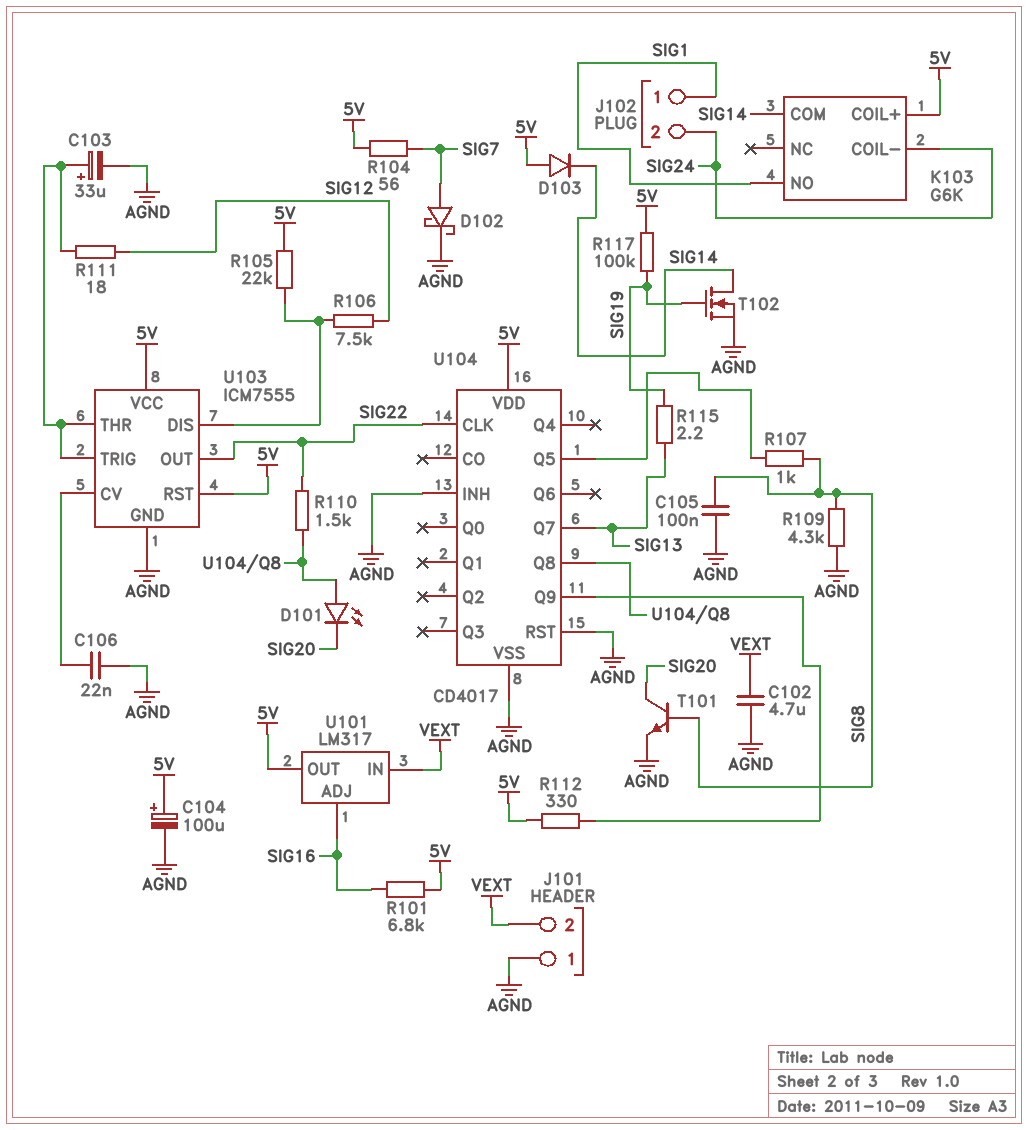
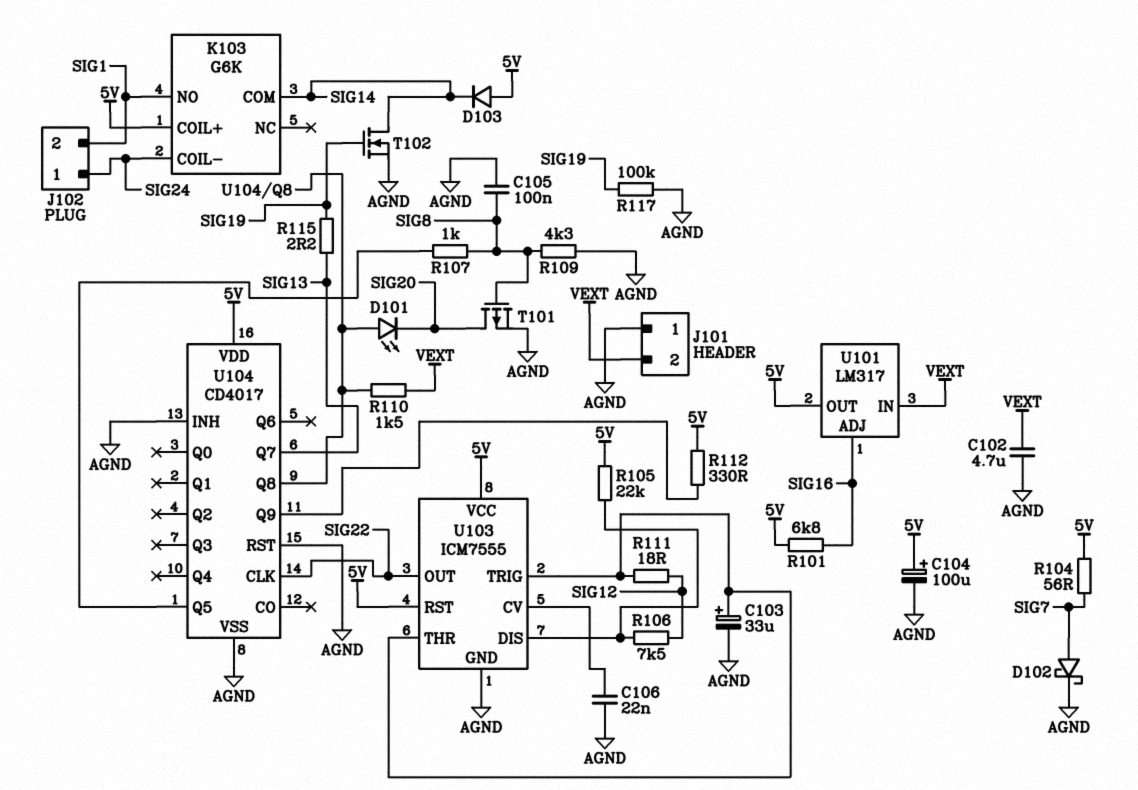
J102 pin 1: SIG1 -> SIG24
J102 pin 2: SIG24 -> SIG1
R110: 1.5k (SIG22, U104/Q8) -> 1.5k (U104/Q8, VEXT)
R117: 100k (5V, SIG19) -> 100k (AGND, SIG19)
T101: NPN (B SIG8, C SIG20, E AGND) -> PMOS (G SIG8, D SIG20, S AGND)

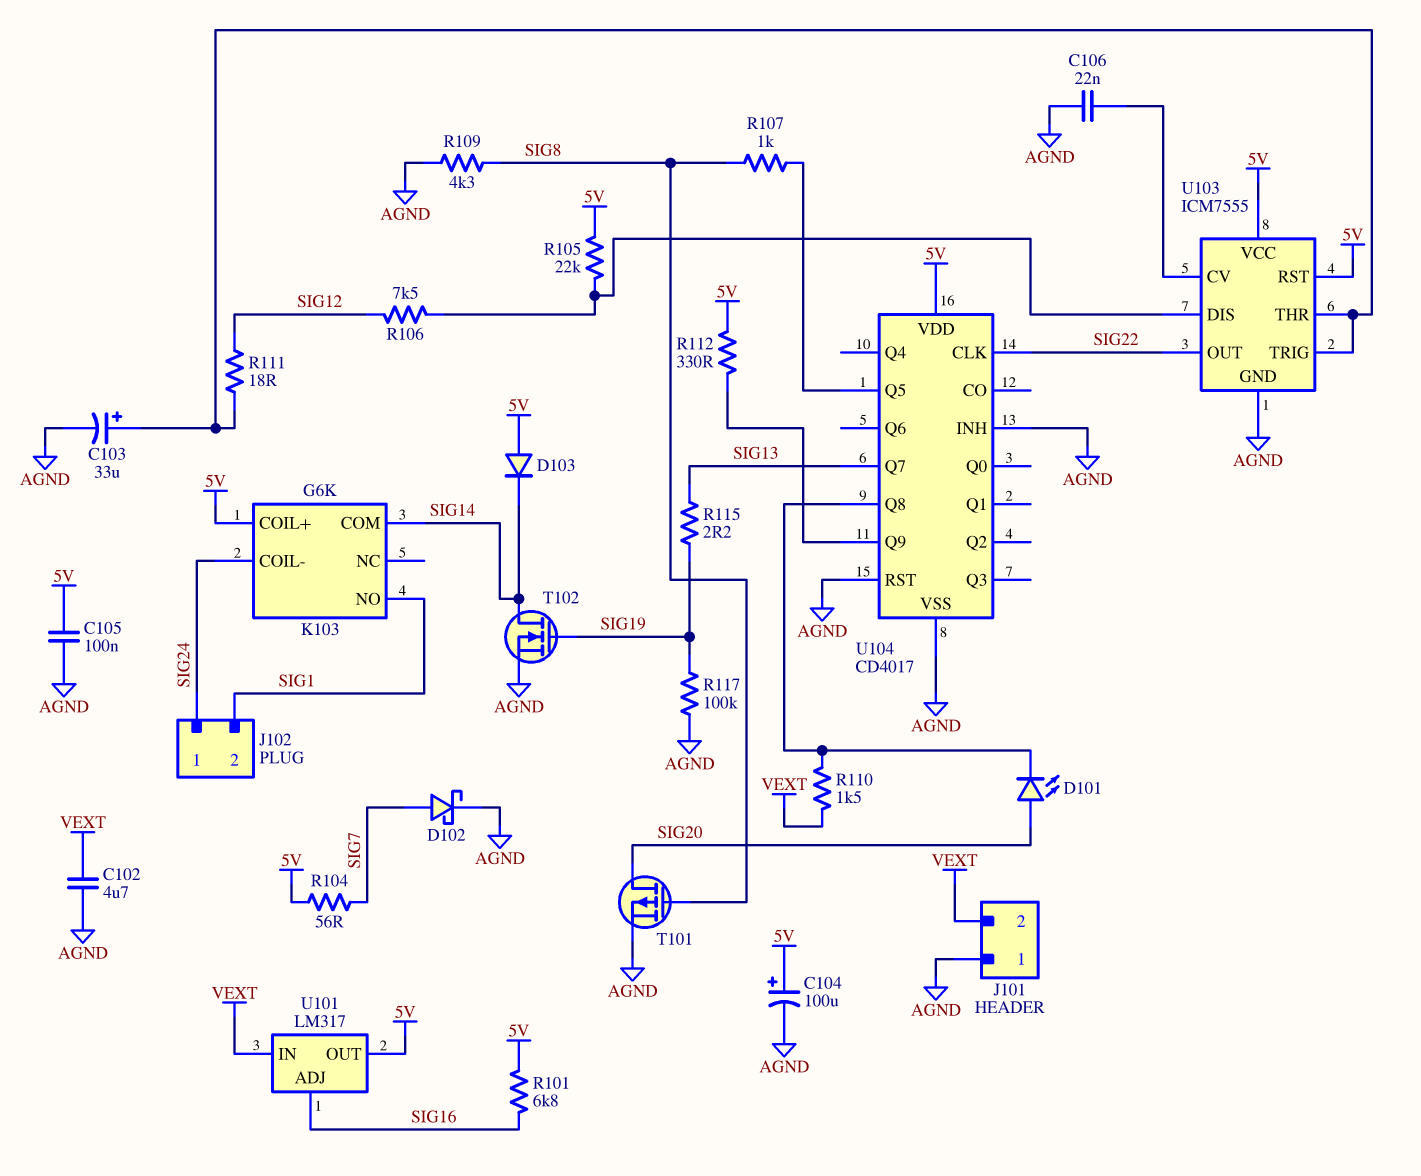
C105: 100nF (AGND, SIG8) -> 100nF (5V, AGND)
D101: LED (A U104/Q8, K SIG20) -> LED (A SIG20, K U104/Q8)

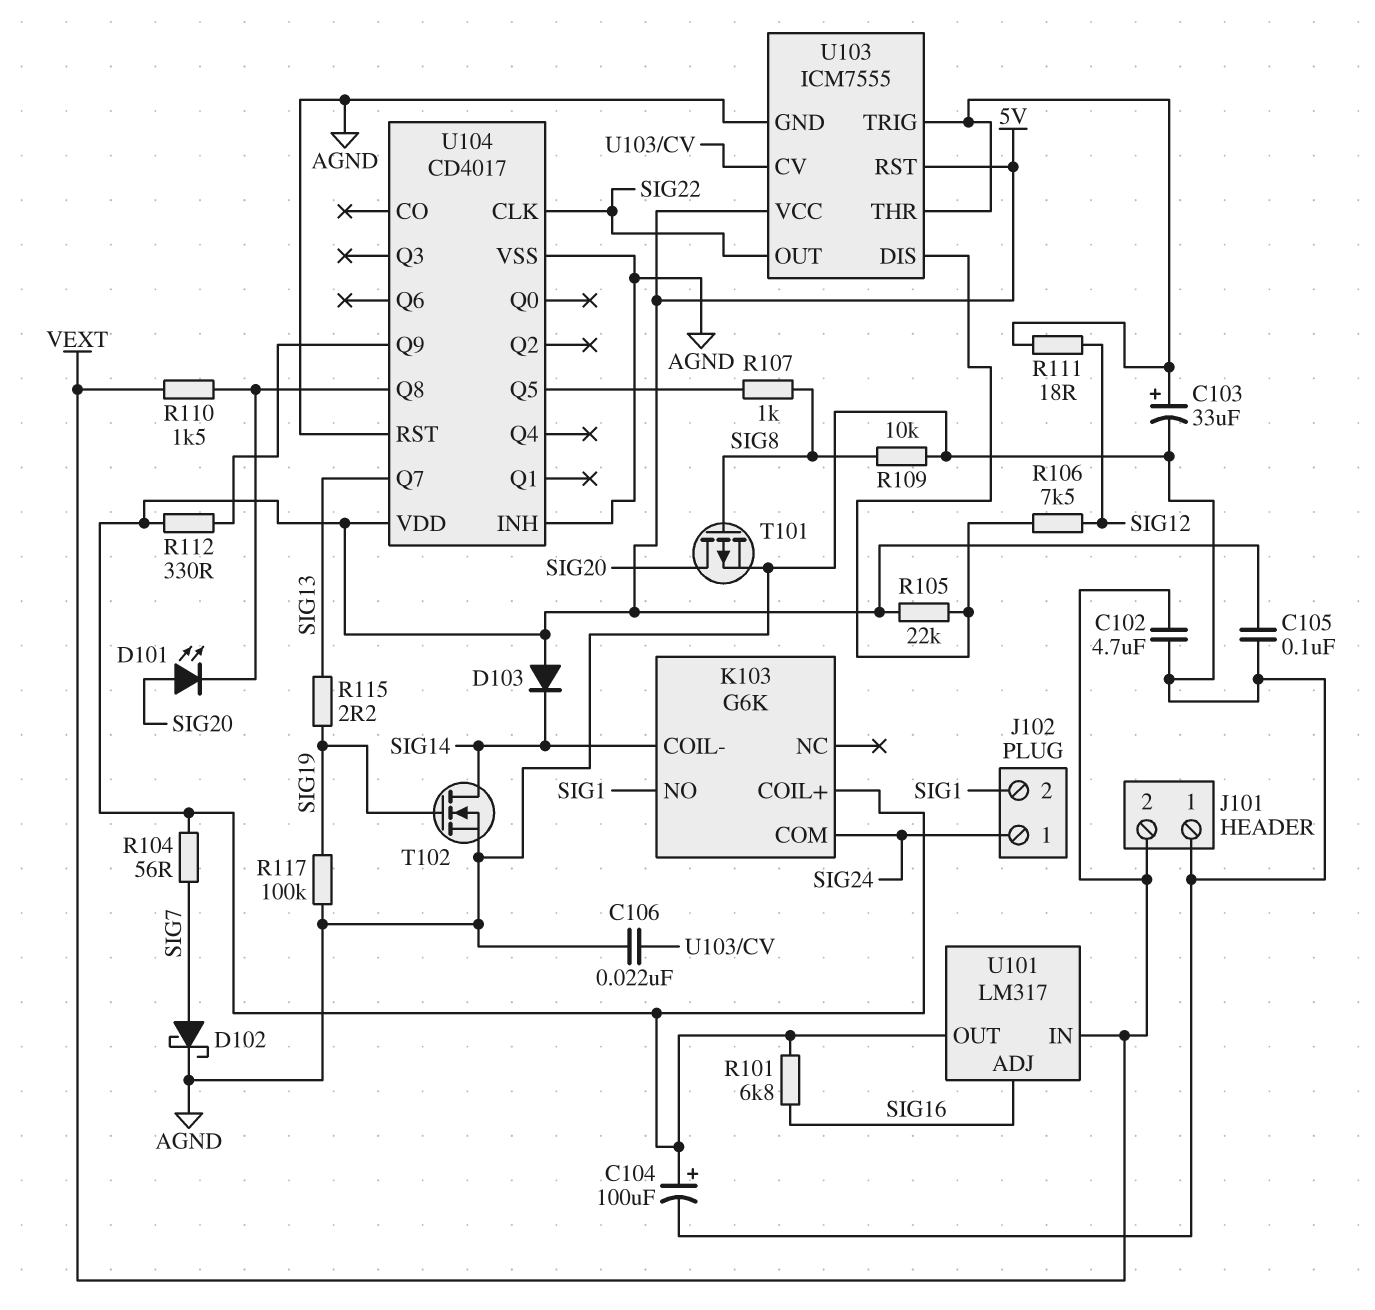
K103 pin COIL-: SIG24 -> SIG14
K103 pin COM: SIG14 -> SIG24
R109: 4.3k (AGND, SIG8) -> 10k (AGND, SIG8)

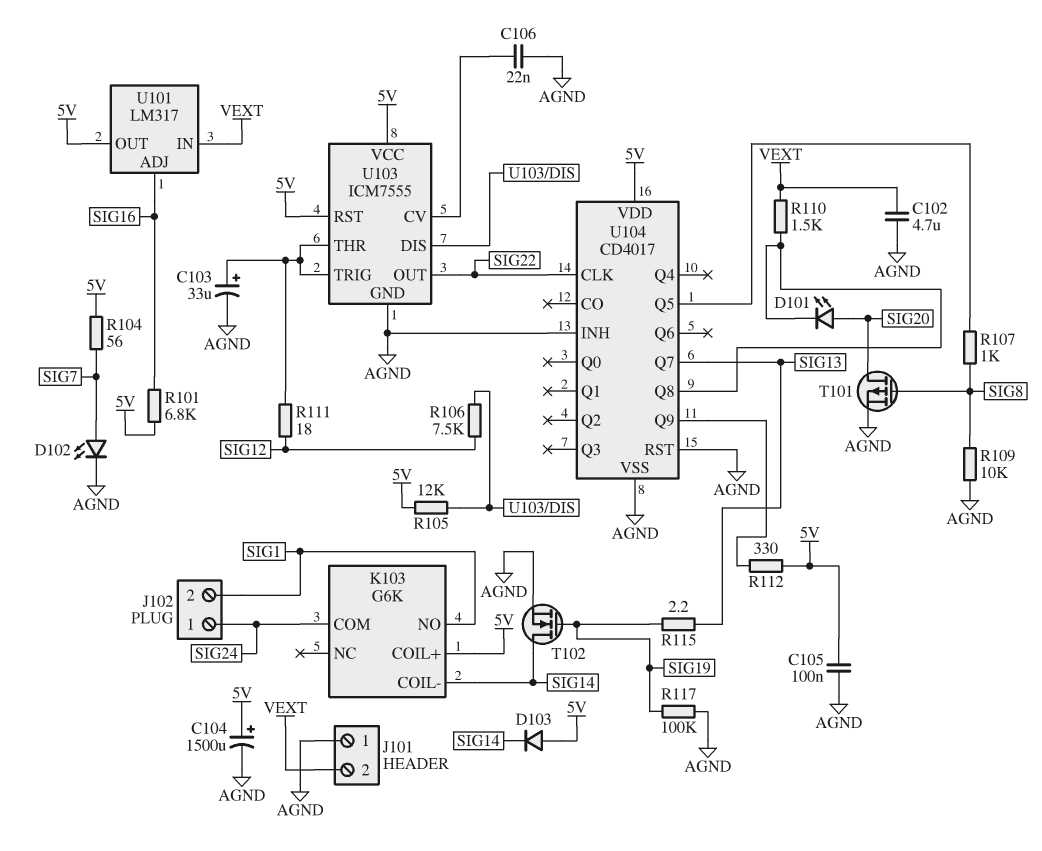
C104: 100uF (plus 5V, minus AGND) -> 1500uF (plus 5V, minus AGND)
D102: schottky (A SIG7, K AGND) -> LED (A SIG7, K AGND)
R105: 22k (5V, U103/DIS) -> 12k (5V, U103/DIS)

